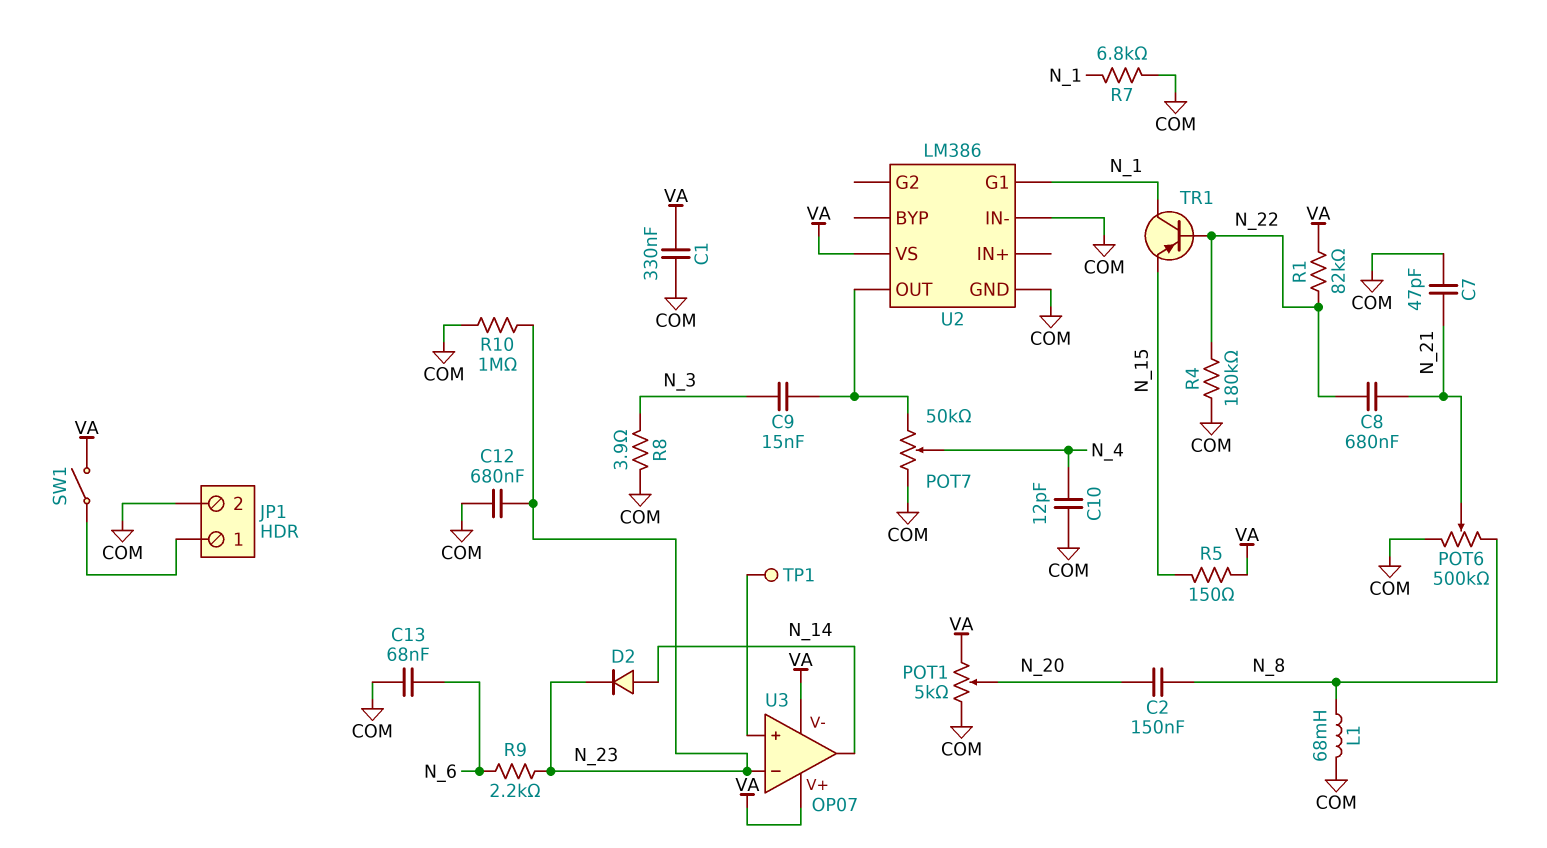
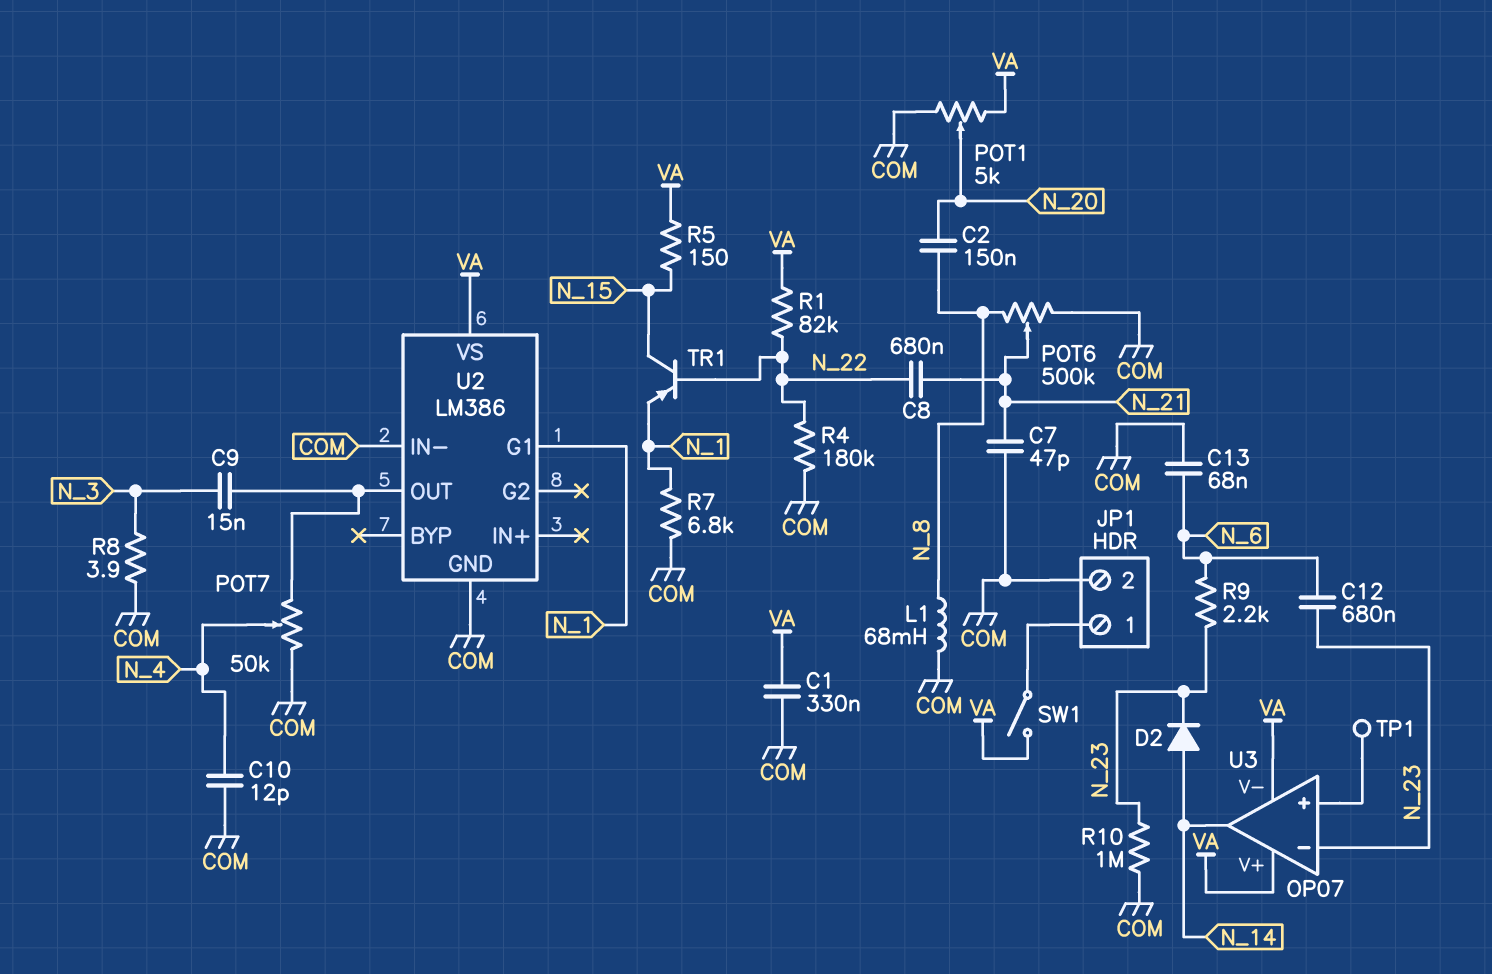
C12: 680nF (COM, N_23) -> 680nF (N_6, N_23)
TR1: PNP (B N_22, C N_1, E N_15) -> PNP (B N_22, C N_15, E N_1)

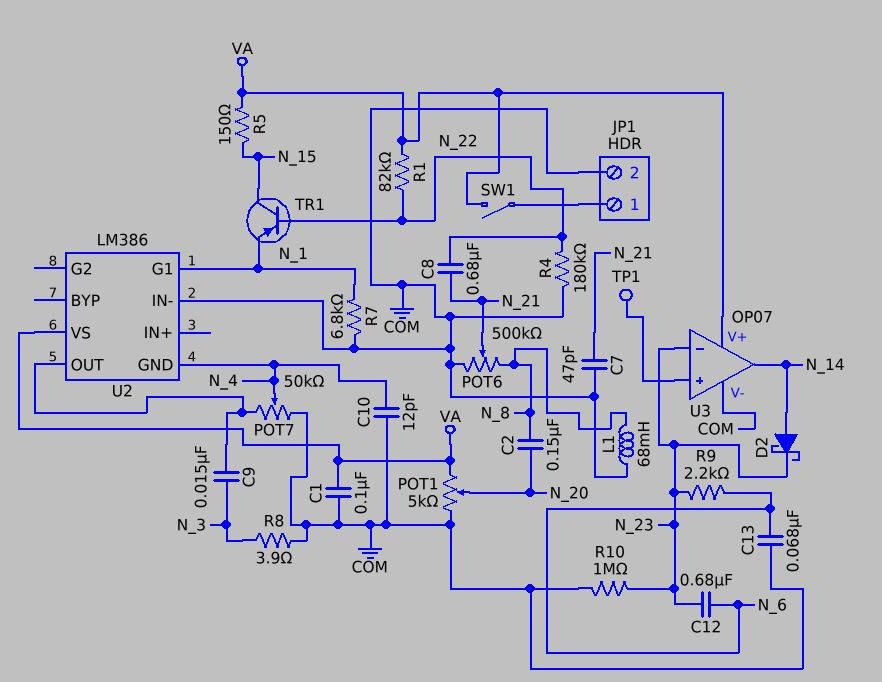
C1: 330nF (COM, VA) -> 100nF (COM, VA)
D2: diode (A N_14, K N_23) -> schottky (A N_14, K N_23)
U2 pin GND: COM -> N_4
U3 pin V-: VA -> COM

